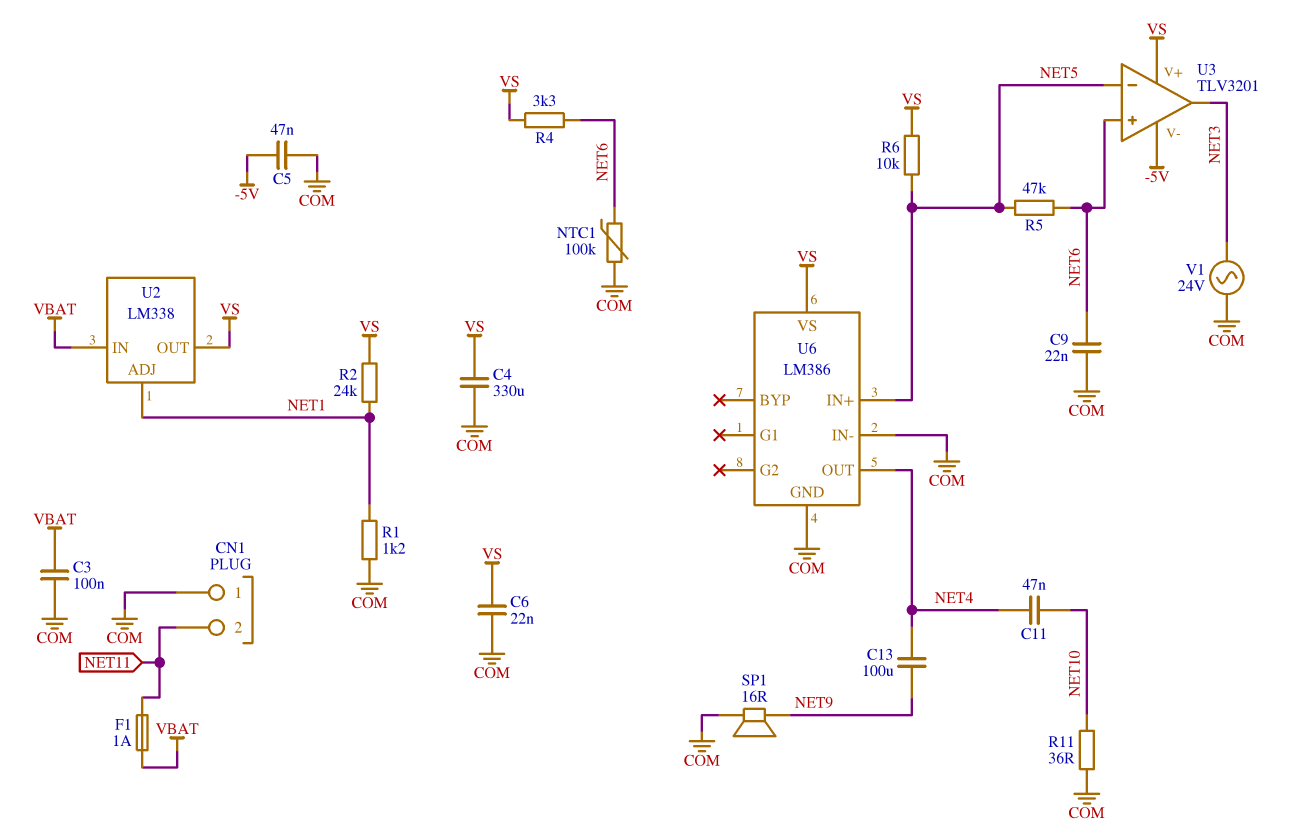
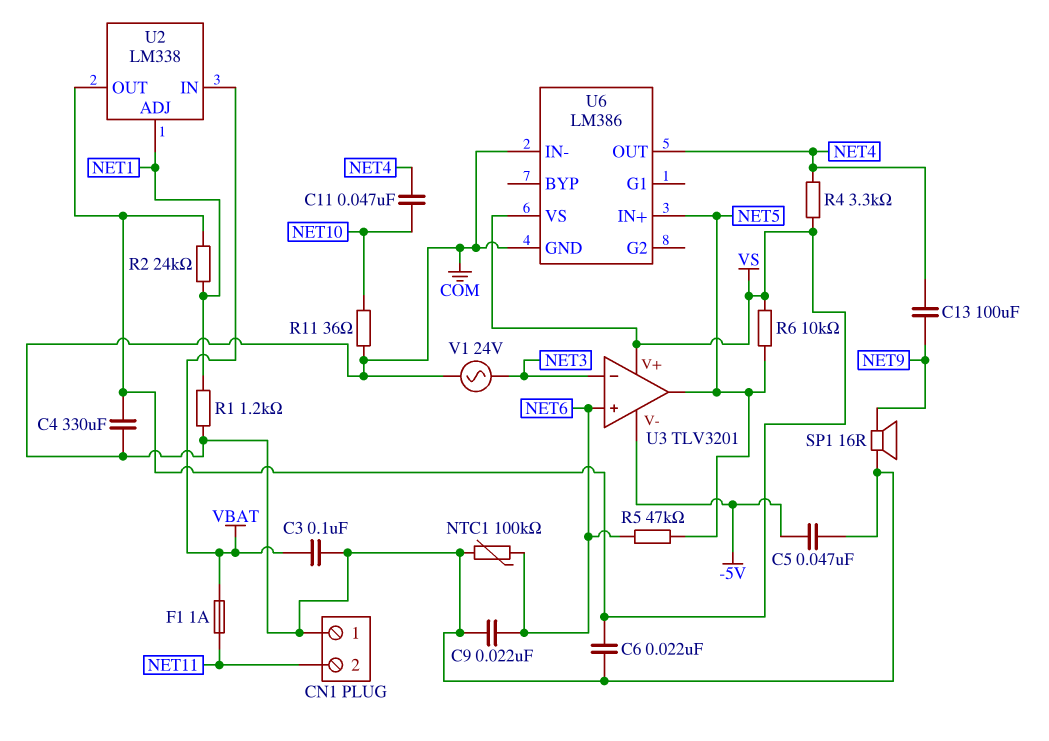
R4: 3.3k (NET6, VS) -> 3.3k (NET4, VS)
U3 pin in-: NET5 -> NET3
U3 pin out: NET3 -> NET5

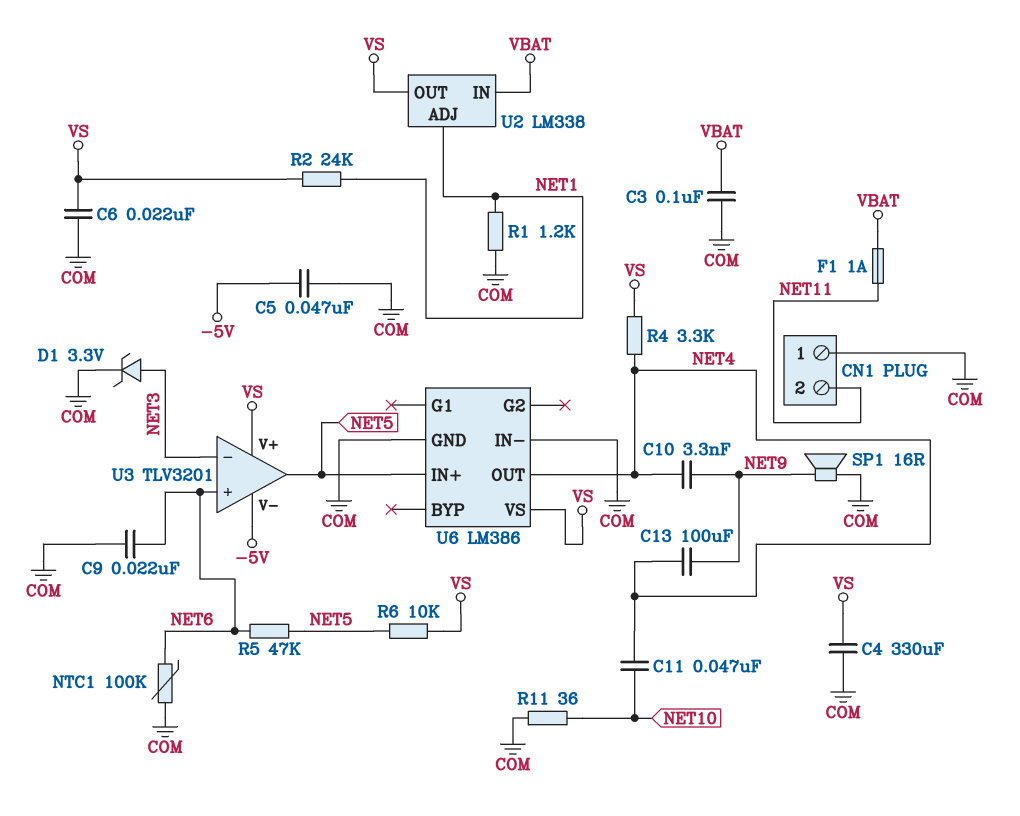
C10: none -> 3.3nF (NET4, NET9)
D1: none -> zener 3.3V (A NET3, K COM)
V1: AC 24V (COM, NET3) -> none

